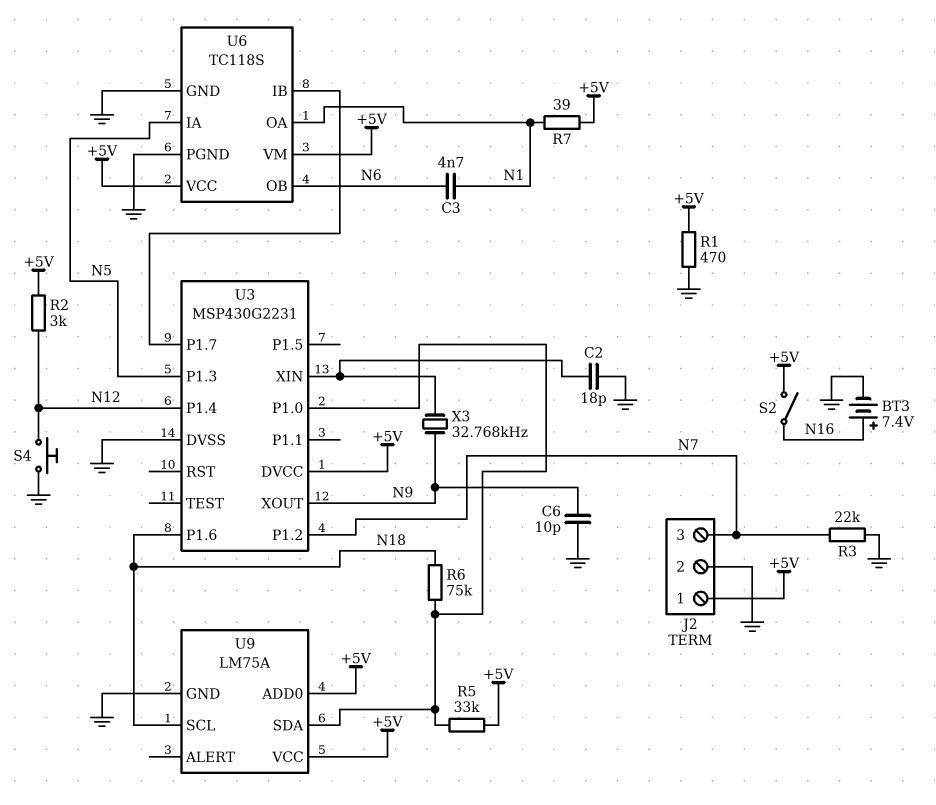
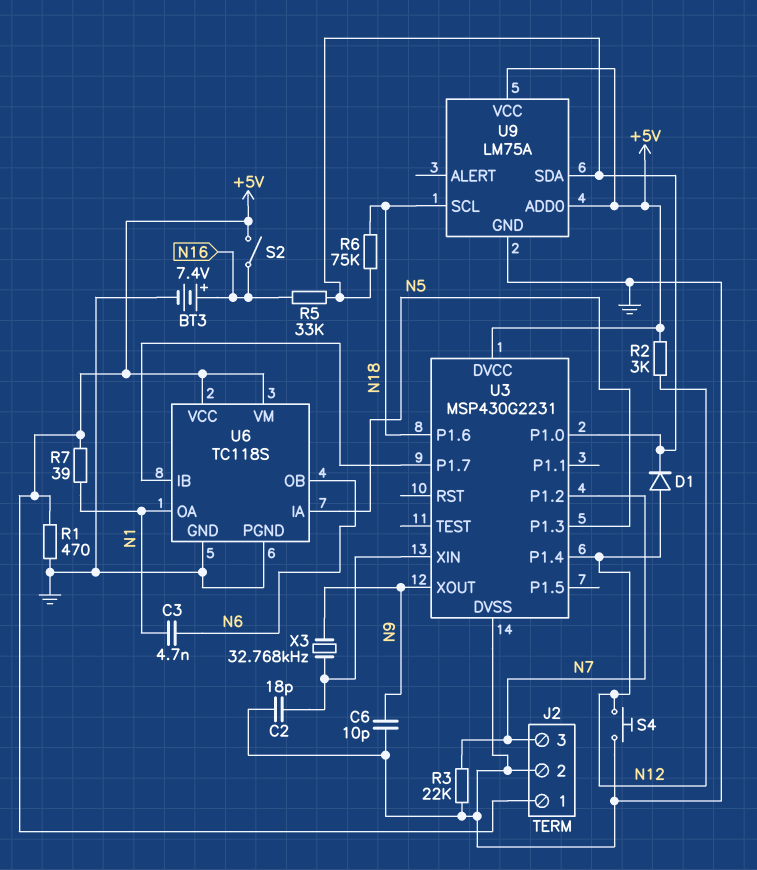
D1: none -> diode (A N12, K U3/P1.0)
R5: 33k (+5V, U3/P1.0) -> 33k (N16, U3/P1.0)

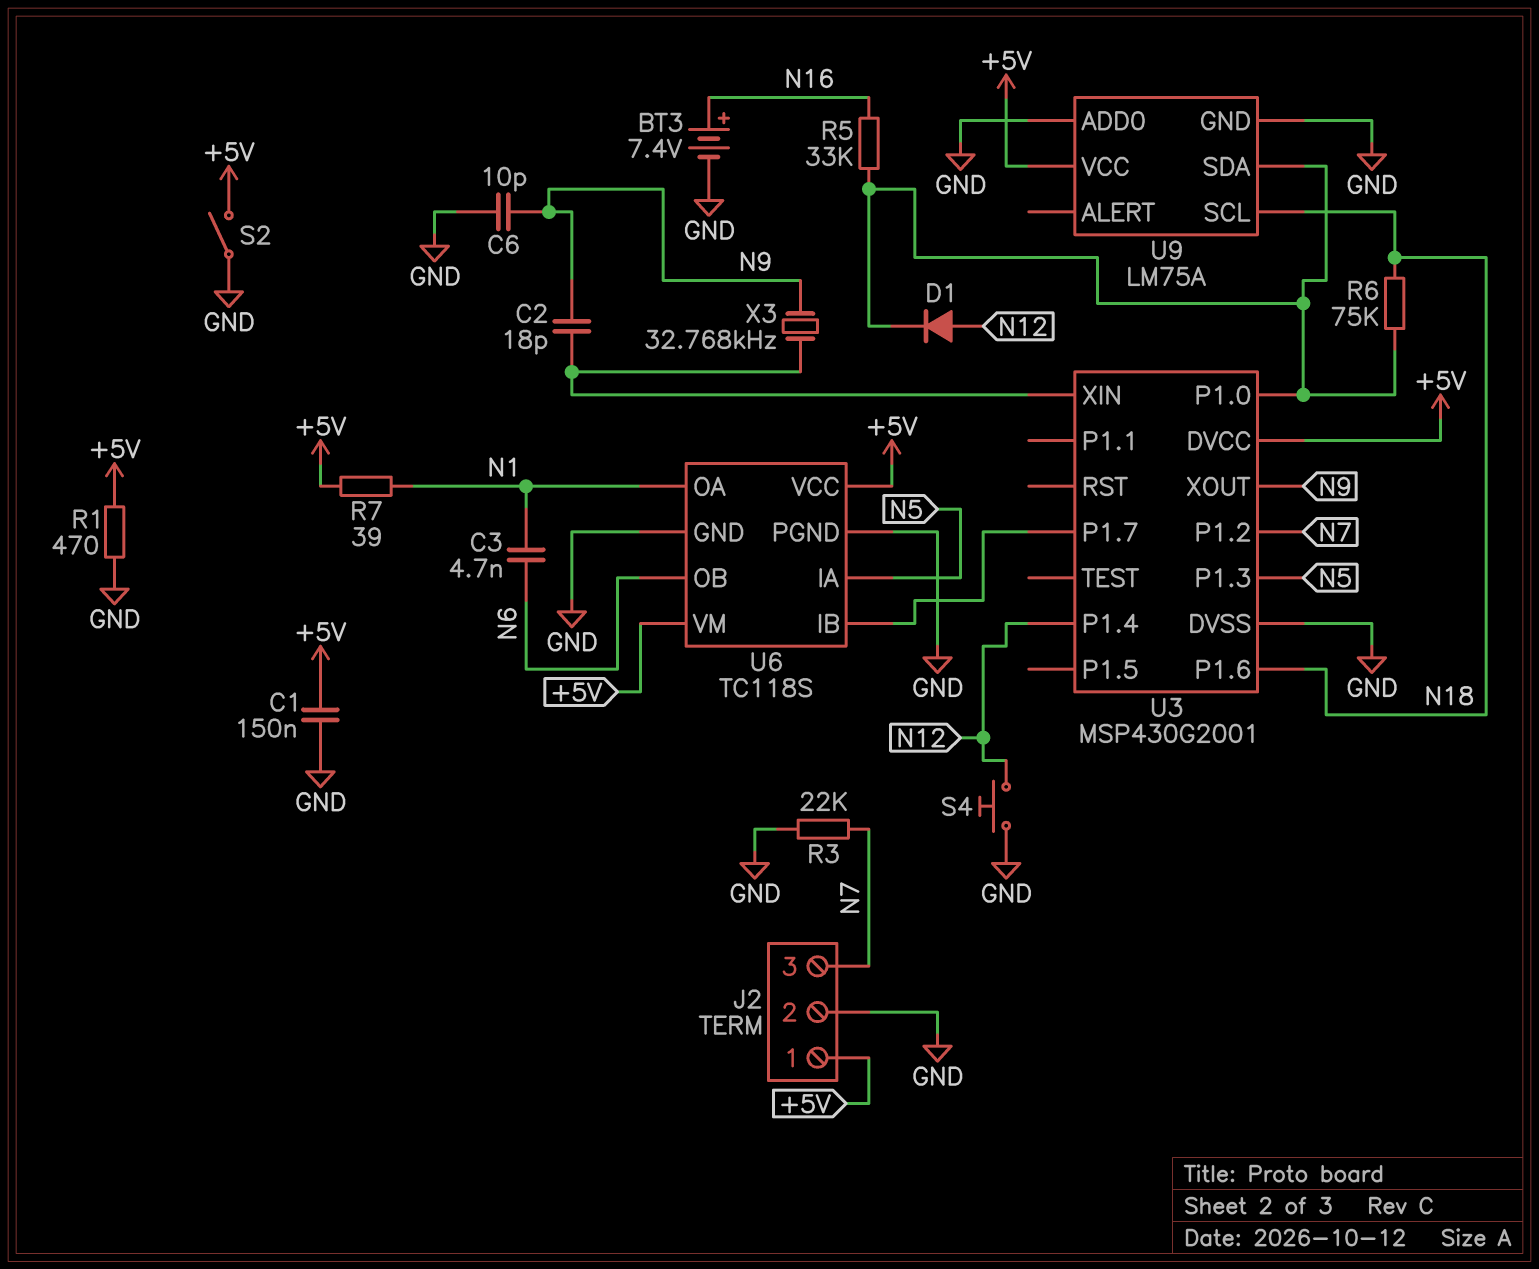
C1: none -> 150nF (+5V, GND)
C2: 18pF (GND, U3/XIN) -> 18pF (N9, U3/XIN)
R2: 3k (+5V, N12) -> none
S2: switch (+5V, N16) -> switch (+5V, GND)
U3: MSP430G2231 -> MSP430G2001
U9 pin ADD0: +5V -> GND

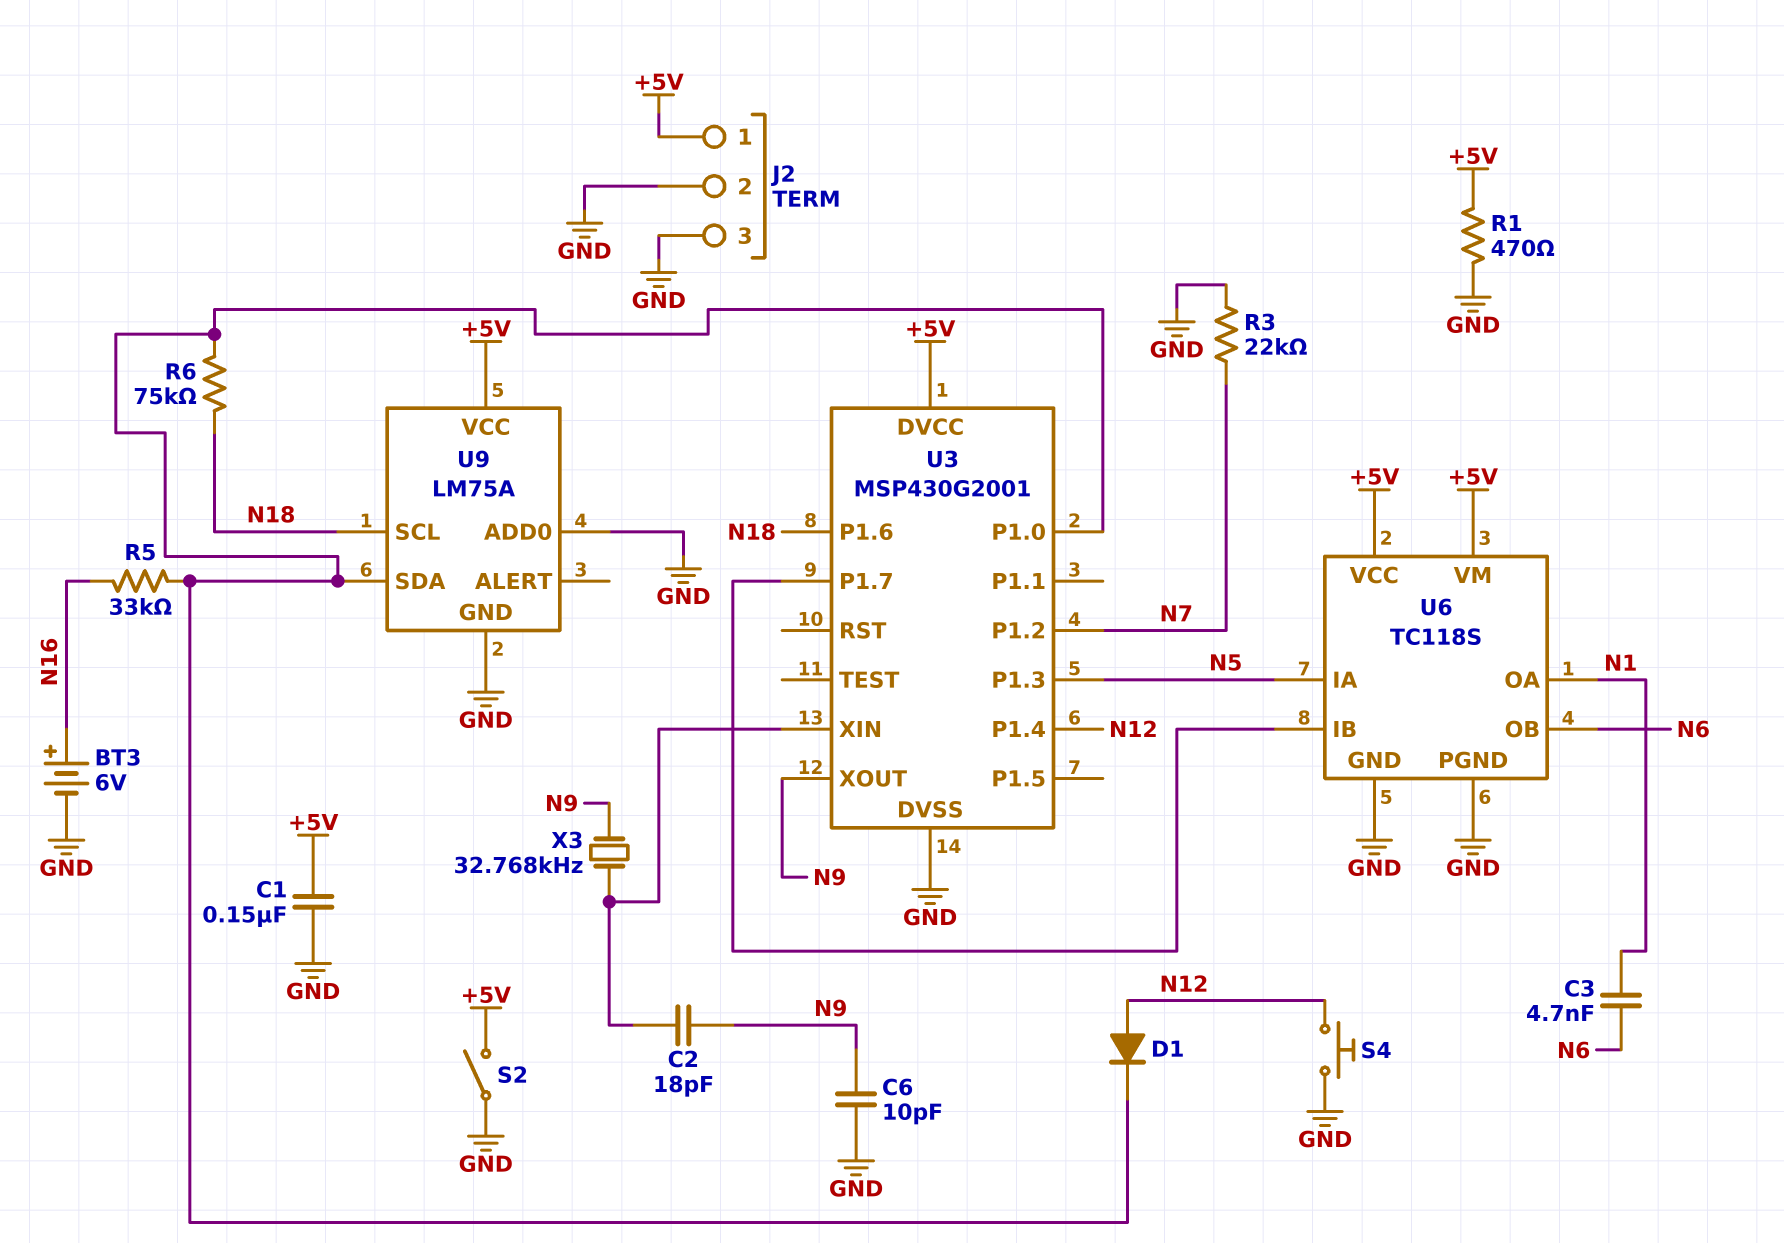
BT3: 7.4V (plus N16, minus GND) -> 6V (plus N16, minus GND)
J2 pin 3: N7 -> GND
R7: 39 (+5V, N1) -> none

